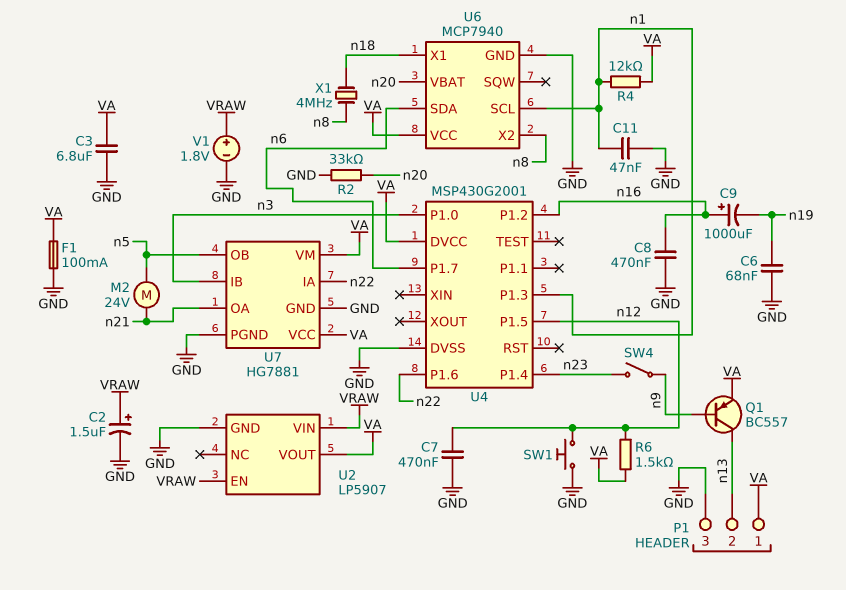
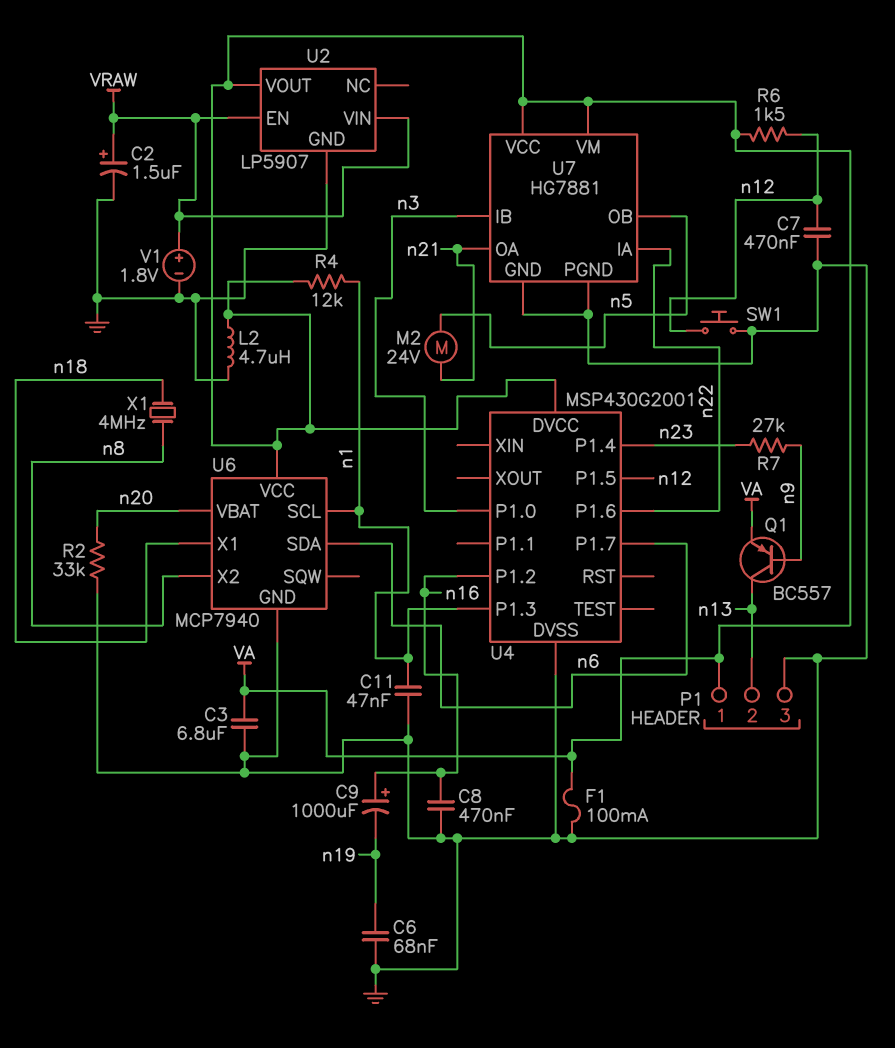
L2: none -> 4.7uH (GND, VA)
R7: none -> 27k (n9, n23)
SW4: switch (n9, n23) -> none

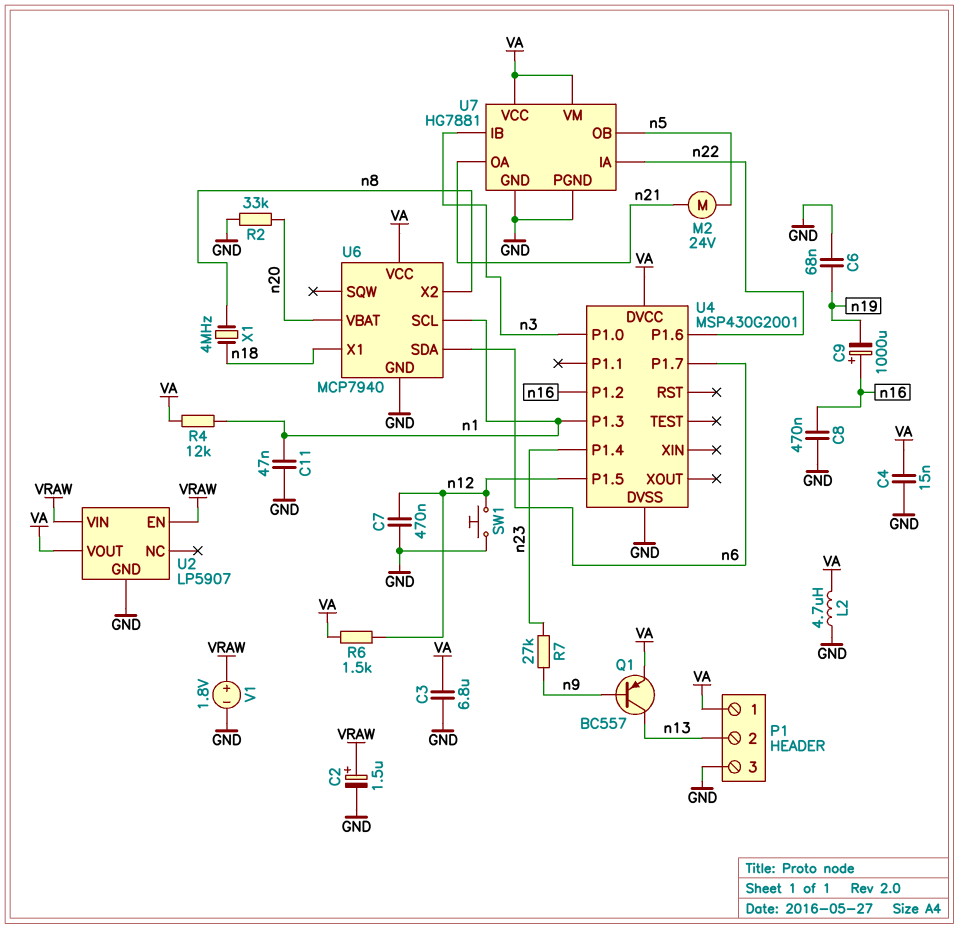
C4: none -> 15nF (GND, VA)
F1: 100mA (GND, VA) -> none

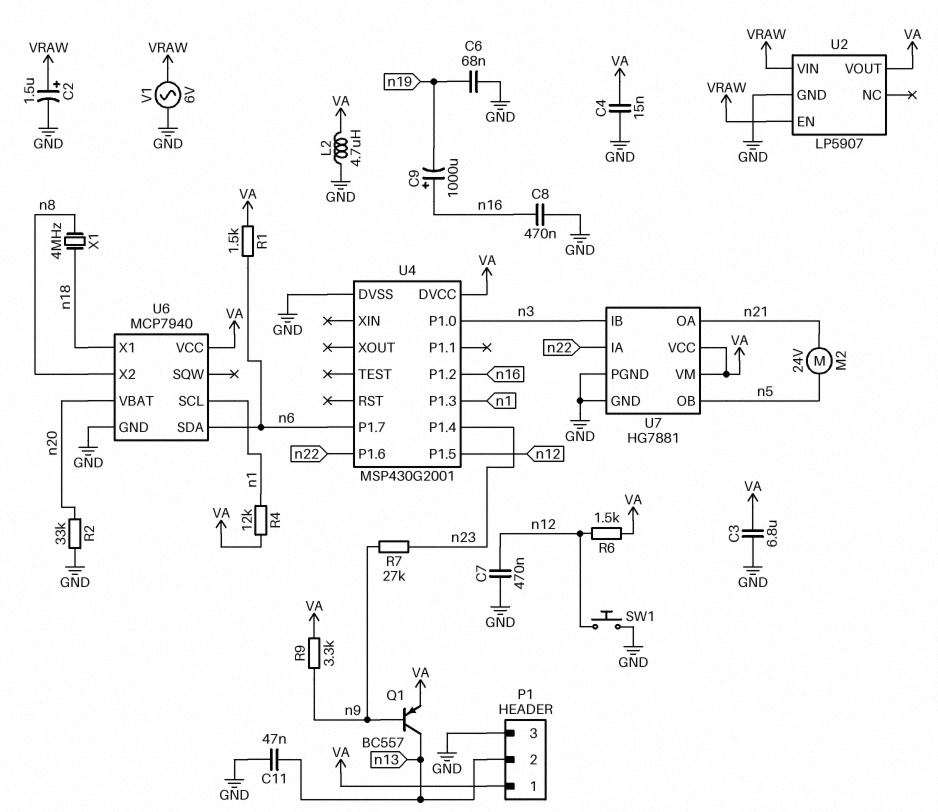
C11: 47nF (GND, n1) -> 47nF (GND, n13)
R1: none -> 1.5k (VA, n6)
R9: none -> 3.3k (VA, n9)
V1: 1.8V (plus VRAW, minus GND) -> AC 6V (GND, VRAW)

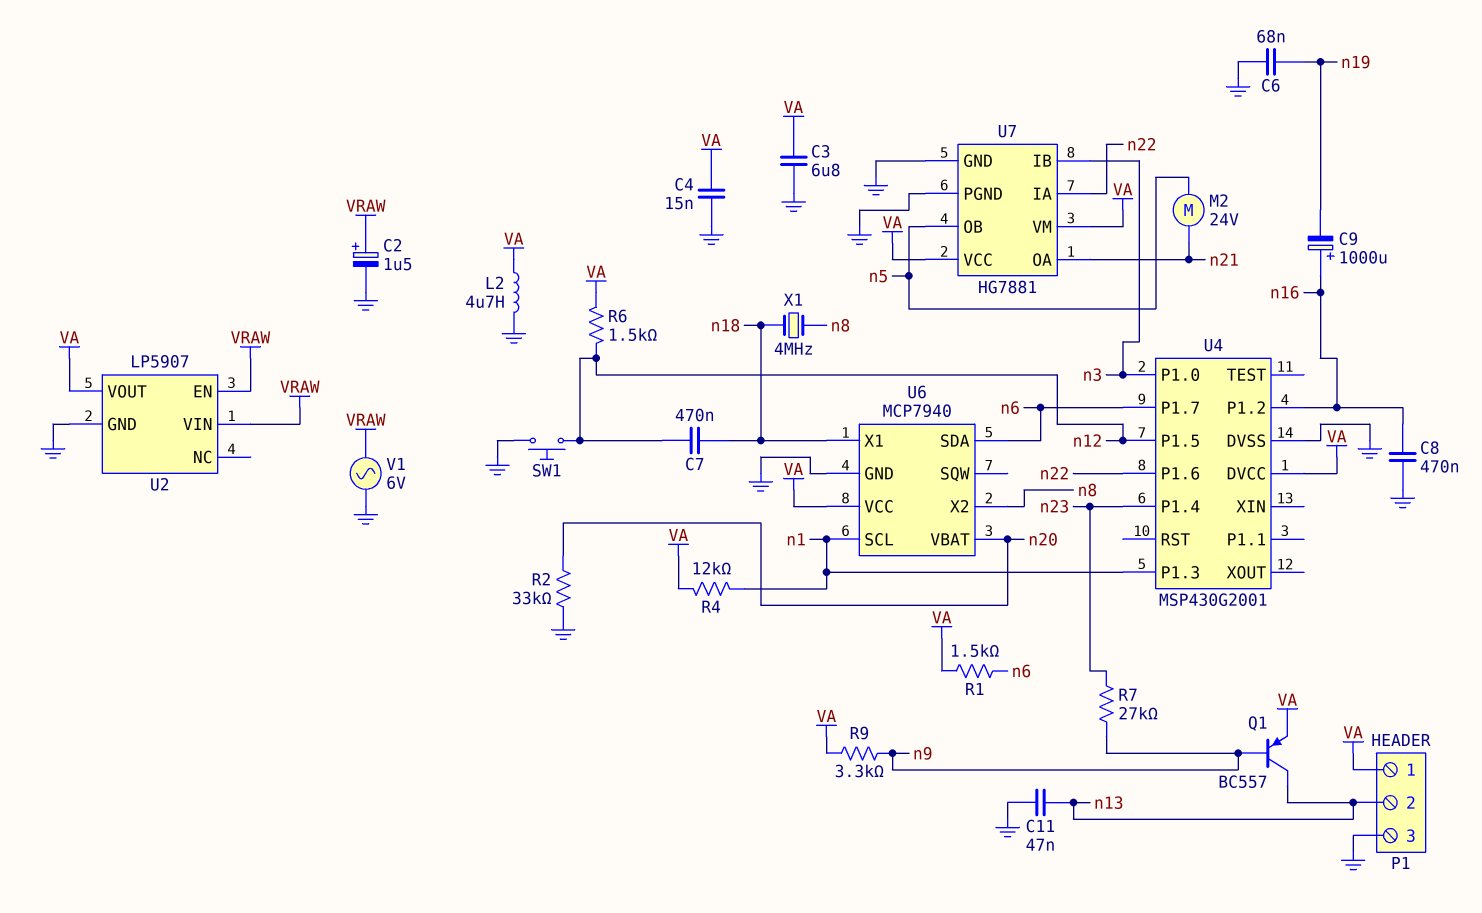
C7: 470nF (GND, n12) -> 470nF (n12, n18)

